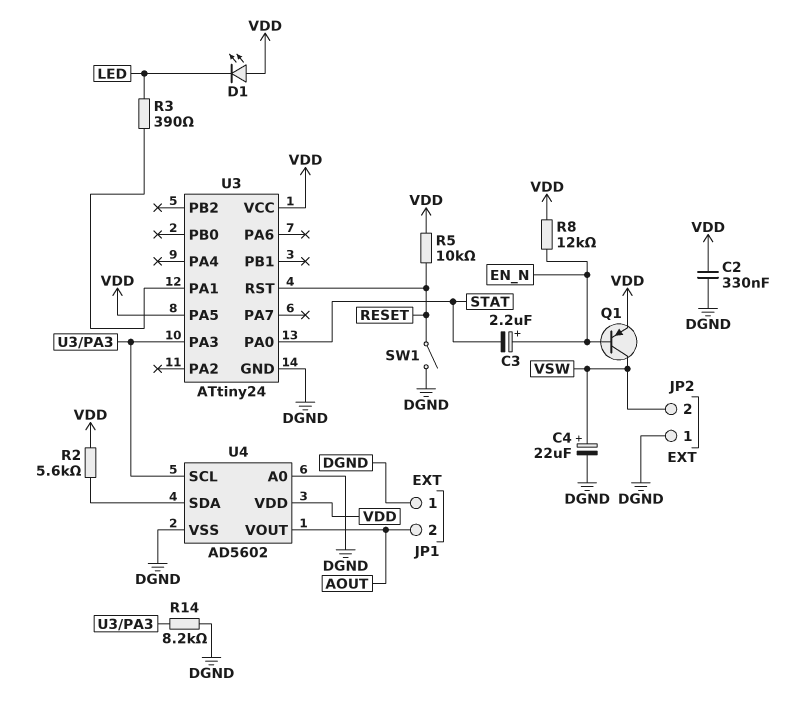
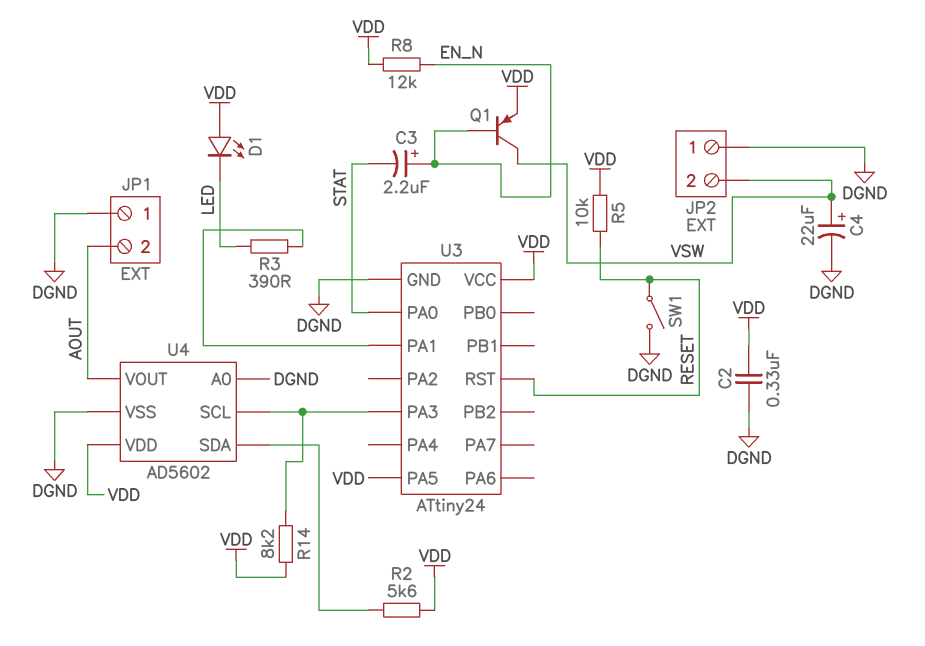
R14: 8.2k (DGND, U3/PA3) -> 8.2k (U3/PA3, VDD)

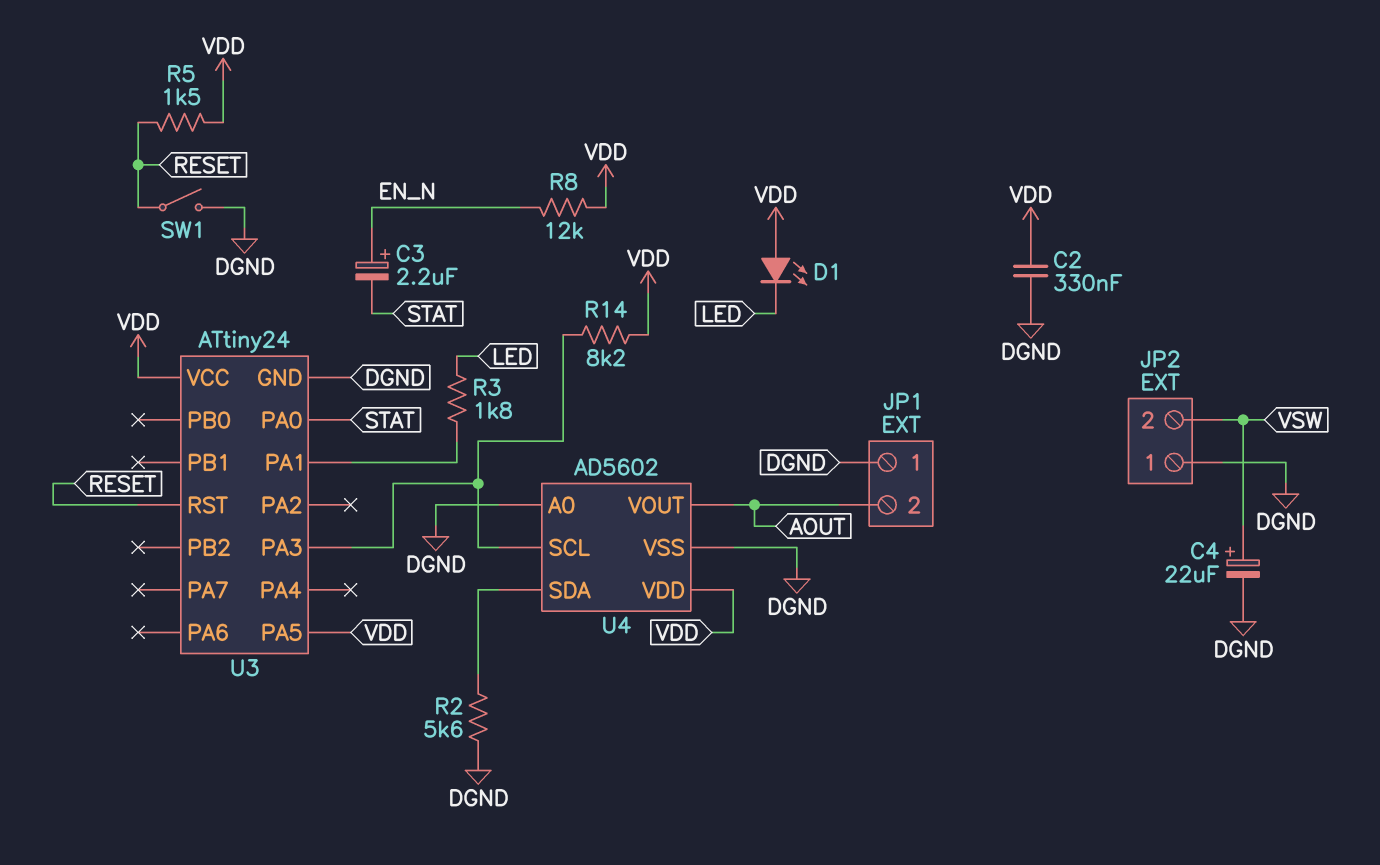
Q1: PNP (B EN_N, C VSW, E VDD) -> none
R2: 5.6k (U4/SDA, VDD) -> 5.6k (DGND, U4/SDA)
R3: 390 (LED, U3/PA1) -> 1.8k (LED, U3/PA1)
R5: 10k (RESET, VDD) -> 1.5k (RESET, VDD)

